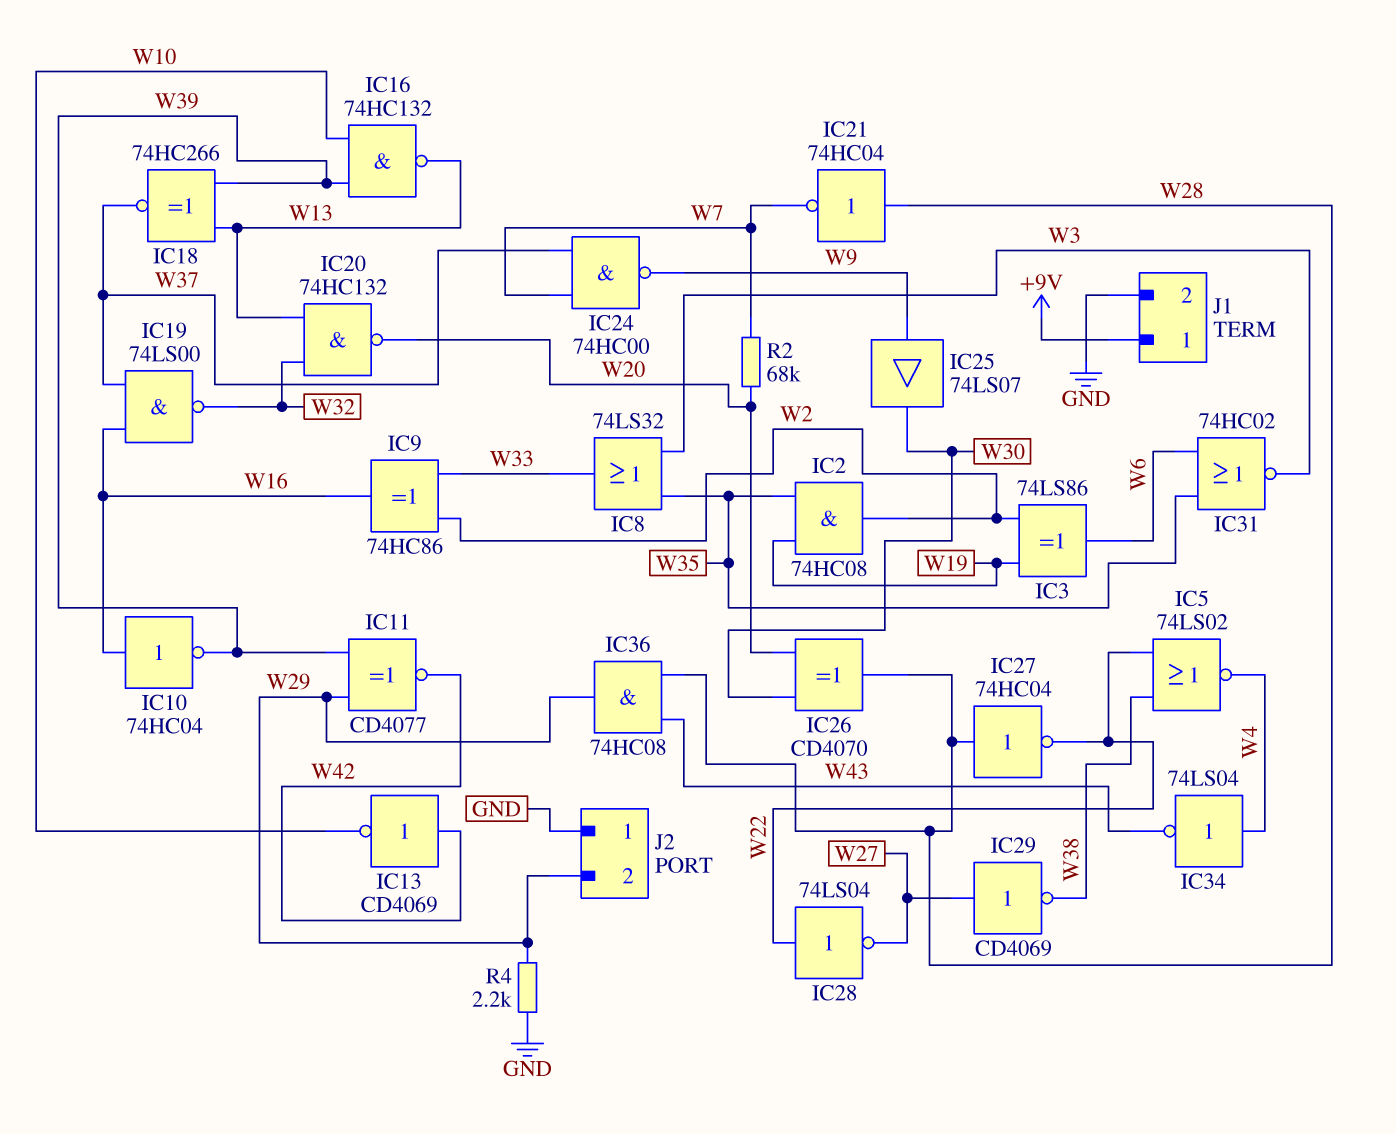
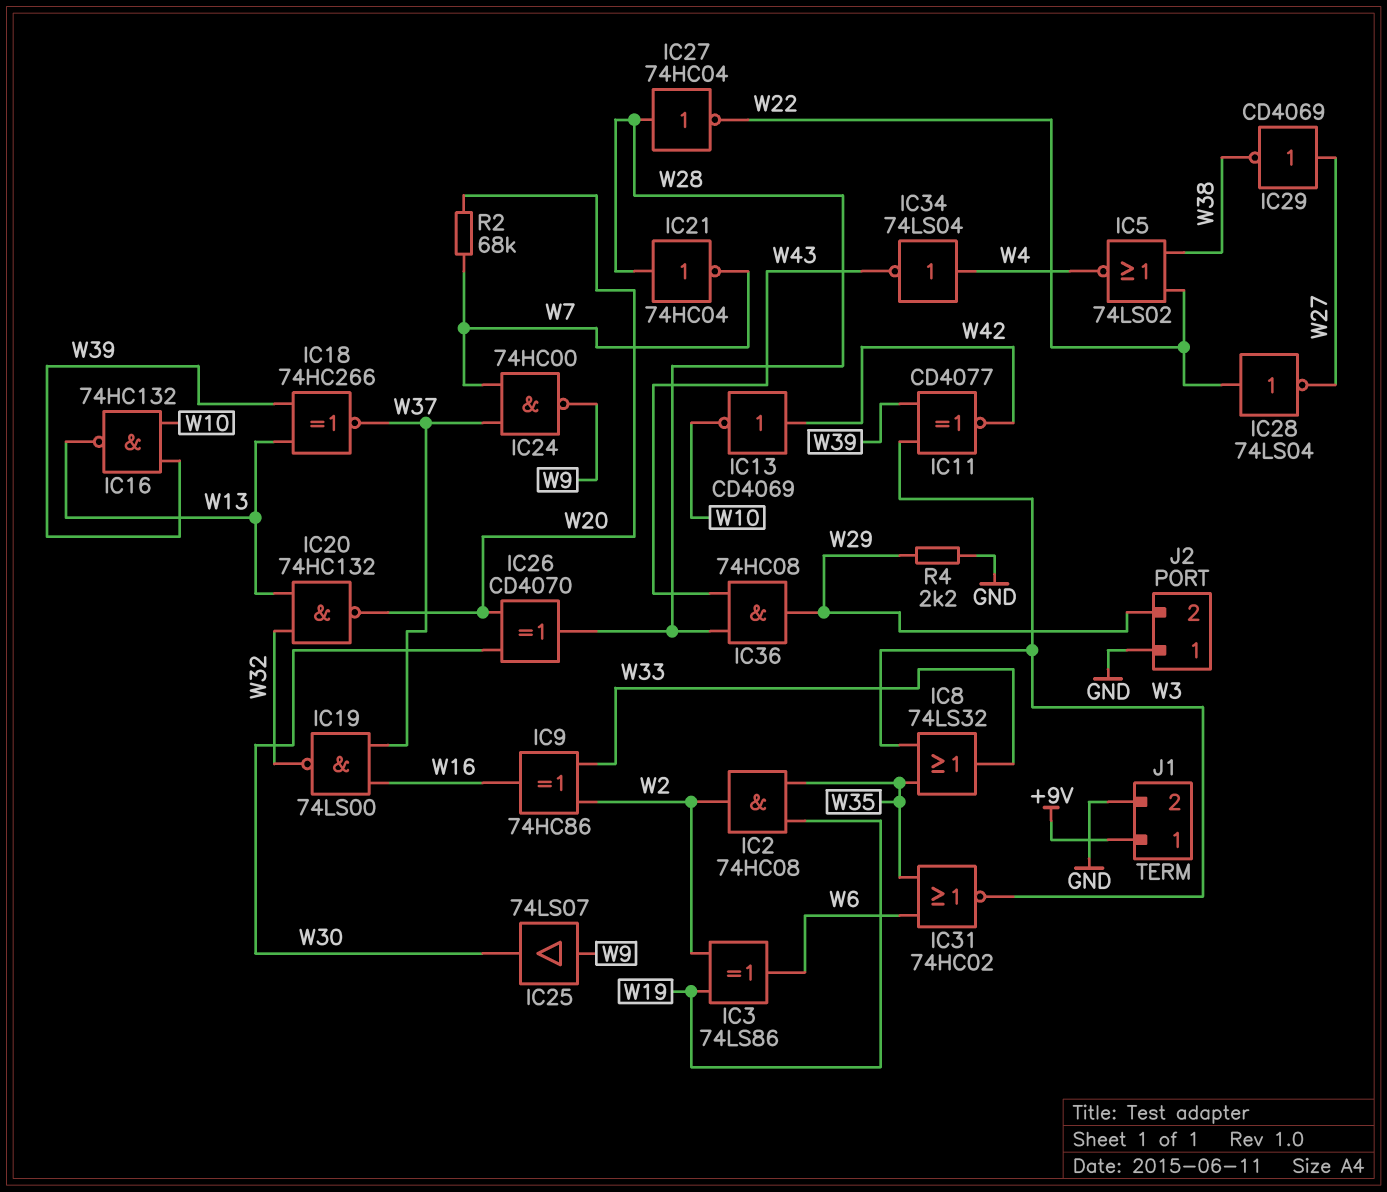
IC10: NOT 74HC04 (in W16, out W39) -> none
IC11: XNOR CD4077 (in W29, in W39, out W42) -> XNOR CD4077 (in W3, in W39, out W42)

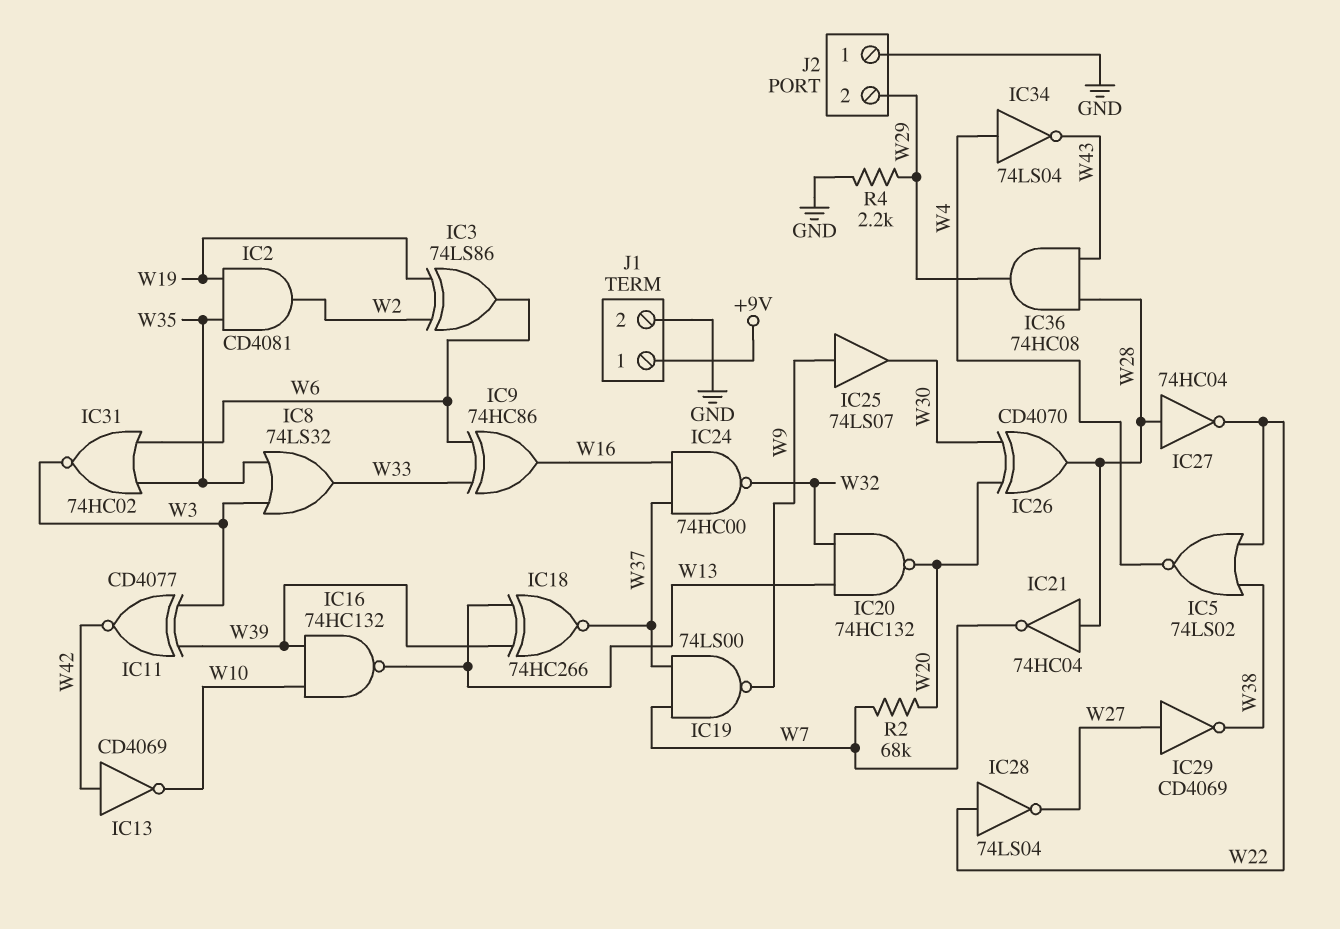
IC2: AND 74HC08 (in W19, in W35, out W2) -> AND CD4081 (in W19, in W35, out W2)
IC9: XOR 74HC86 (in W2, in W33, out W16) -> XOR 74HC86 (in W6, in W33, out W16)
IC19: NAND 74LS00 (in W16, in W37, out W32) -> NAND 74LS00 (in W7, in W37, out W9)
IC24: NAND 74HC00 (in W7, in W37, out W9) -> NAND 74HC00 (in W16, in W37, out W32)

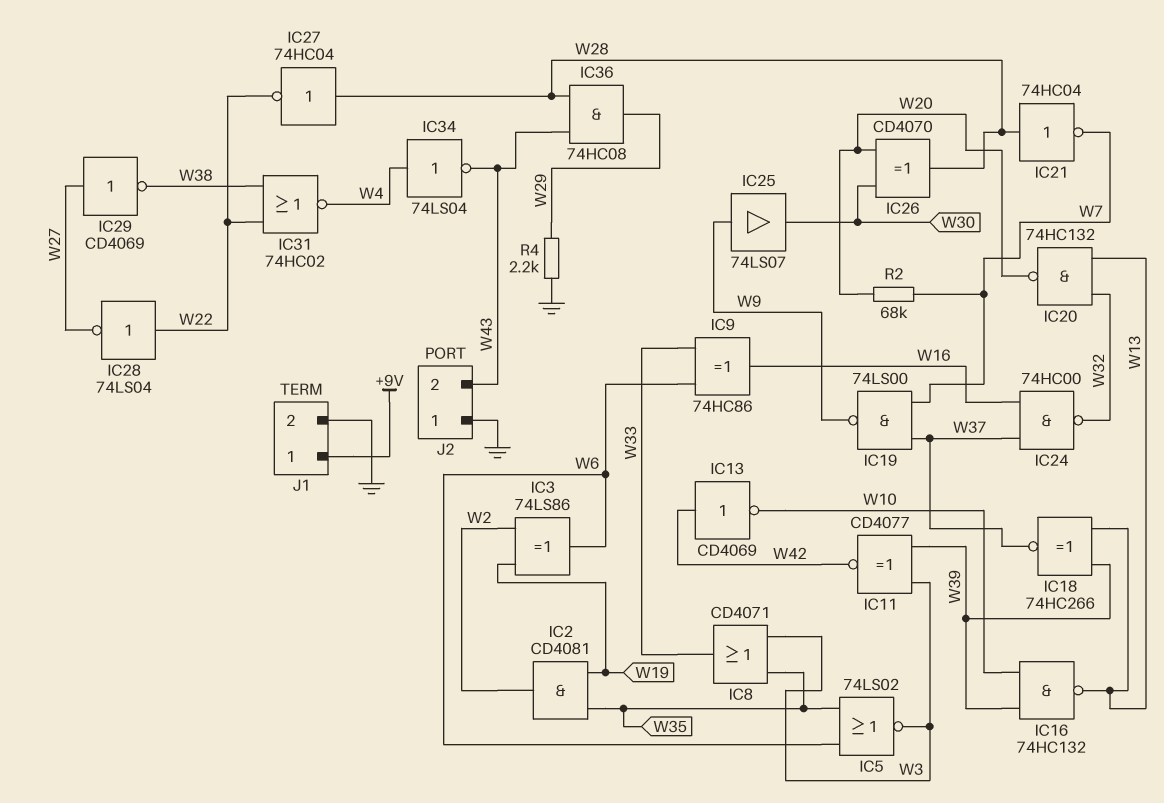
IC5: NOR 74LS02 (in W22, in W38, out W4) -> NOR 74LS02 (in W6, in W35, out W3)
IC8: OR 74LS32 (in W3, in W35, out W33) -> OR CD4071 (in W3, in W35, out W33)
IC31: NOR 74HC02 (in W6, in W35, out W3) -> NOR 74HC02 (in W22, in W38, out W4)
J2 pin 2: W29 -> W43

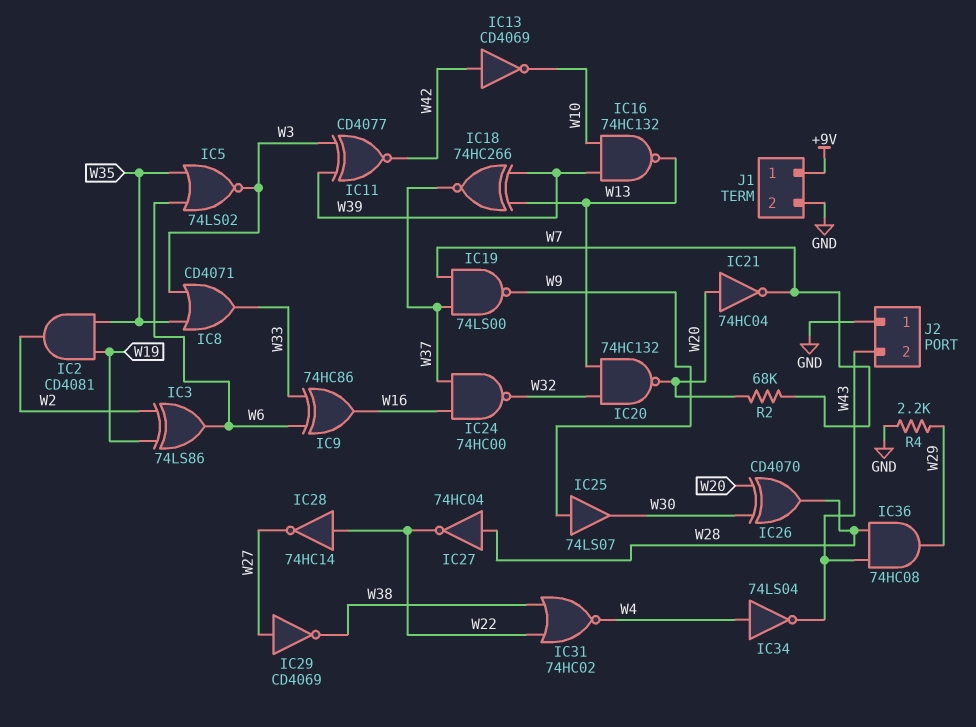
IC21: NOT 74HC04 (in W28, out W7) -> NOT 74HC04 (in W20, out W7)
IC28: NOT 74LS04 (in W22, out W27) -> NOT 74HC14 (in W22, out W27)

